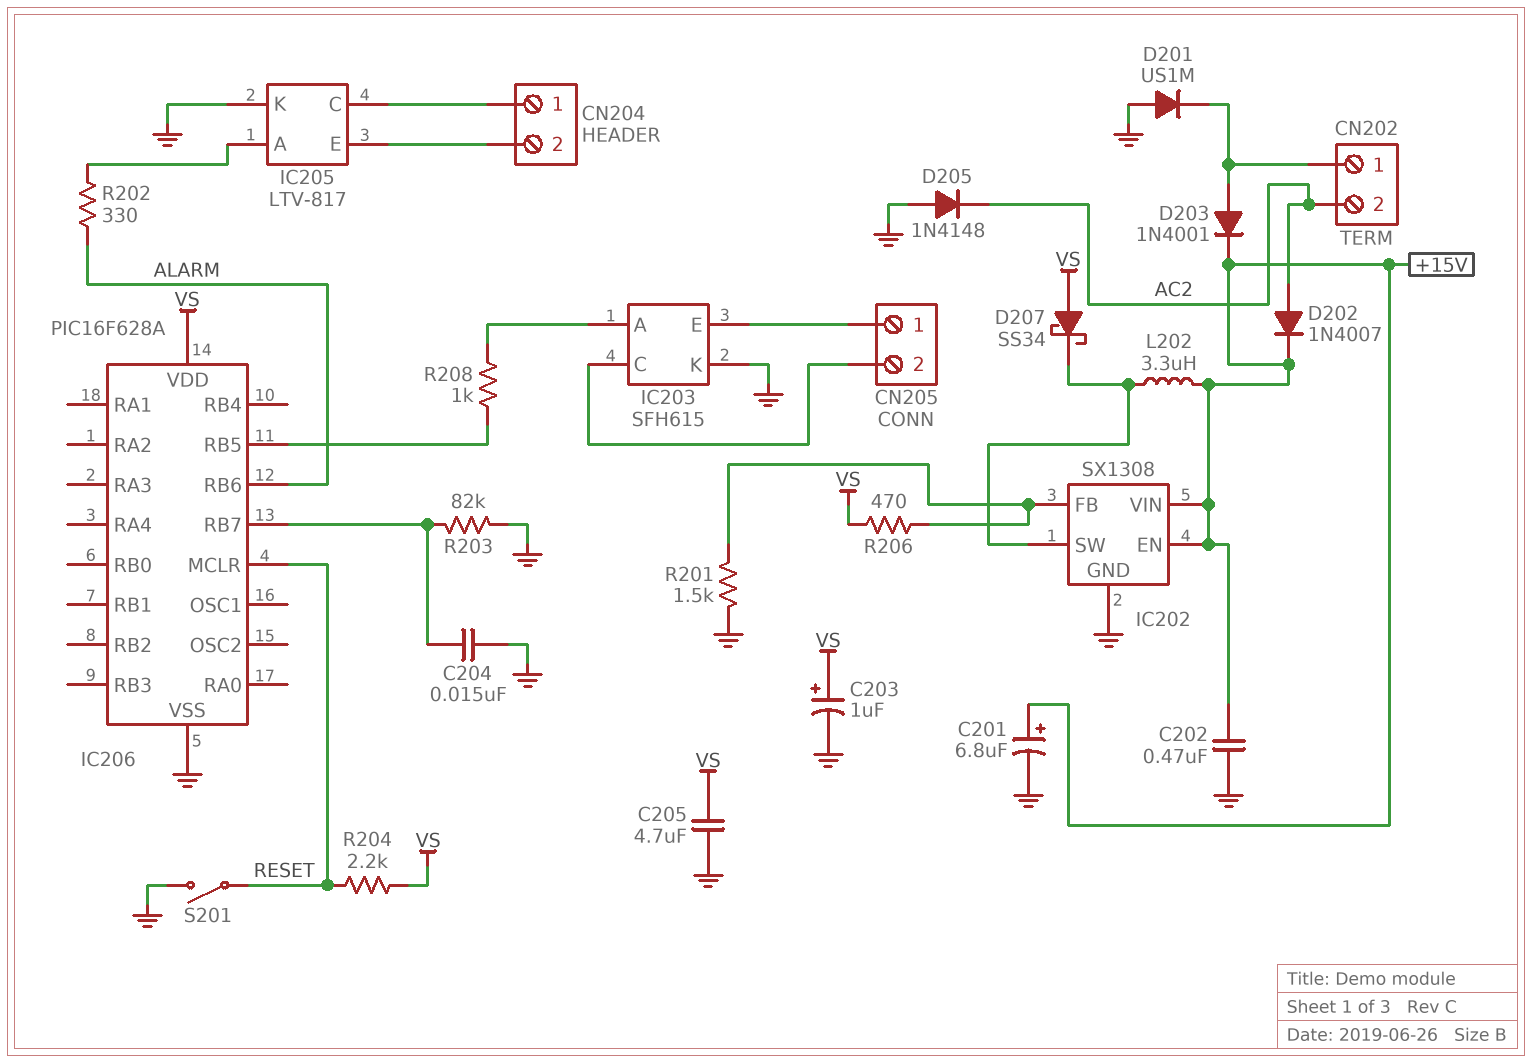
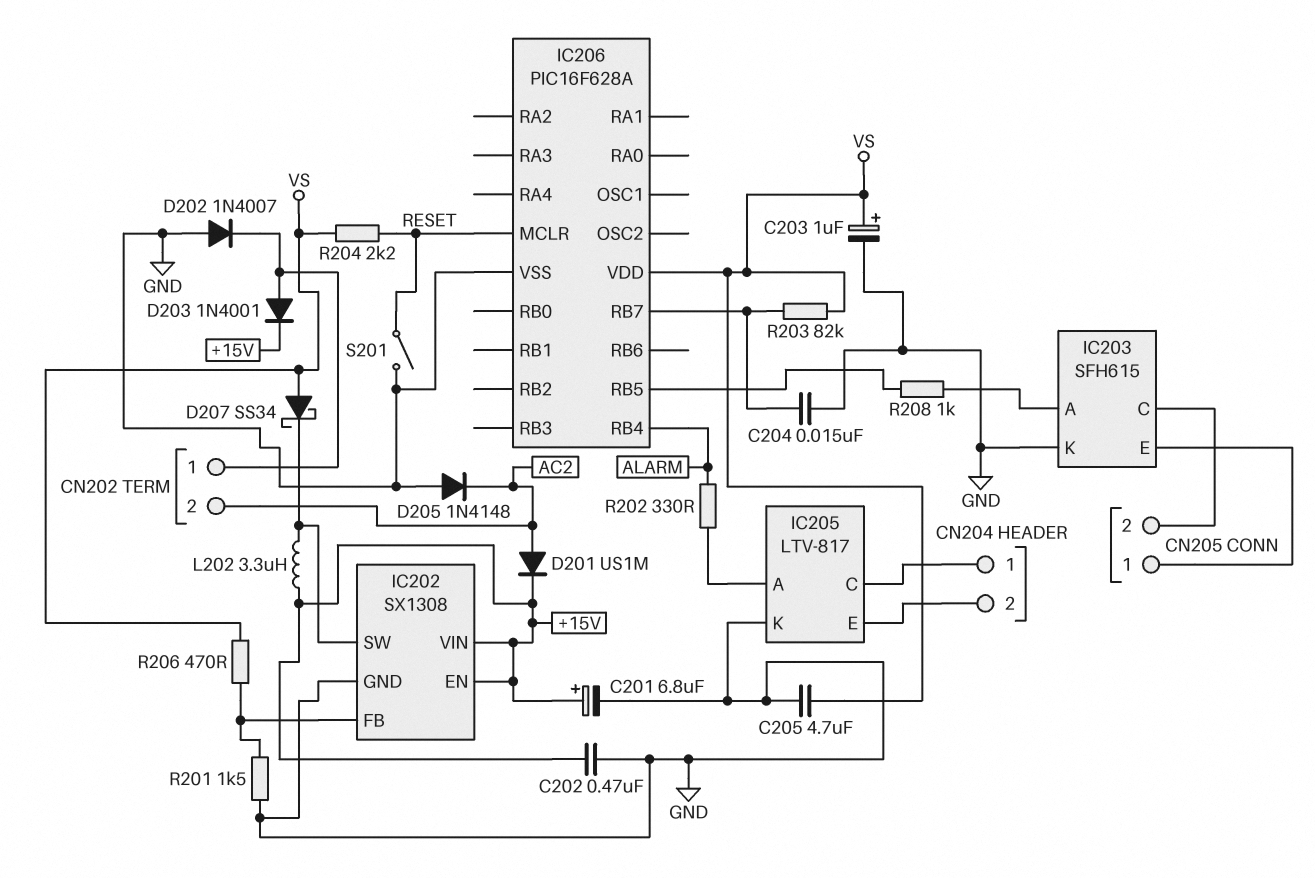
D201: diode US1M (A GND, K CN202/1) -> diode US1M (A AC2, K +15V)
D202: diode 1N4007 (A AC2, K +15V) -> diode 1N4007 (A GND, K CN202/1)
IC206 pin RB4: none -> ALARM
IC206 pin RB6: ALARM -> none
R203: 82k (GND, IC206/RB7) -> 82k (IC206/RB7, VS)

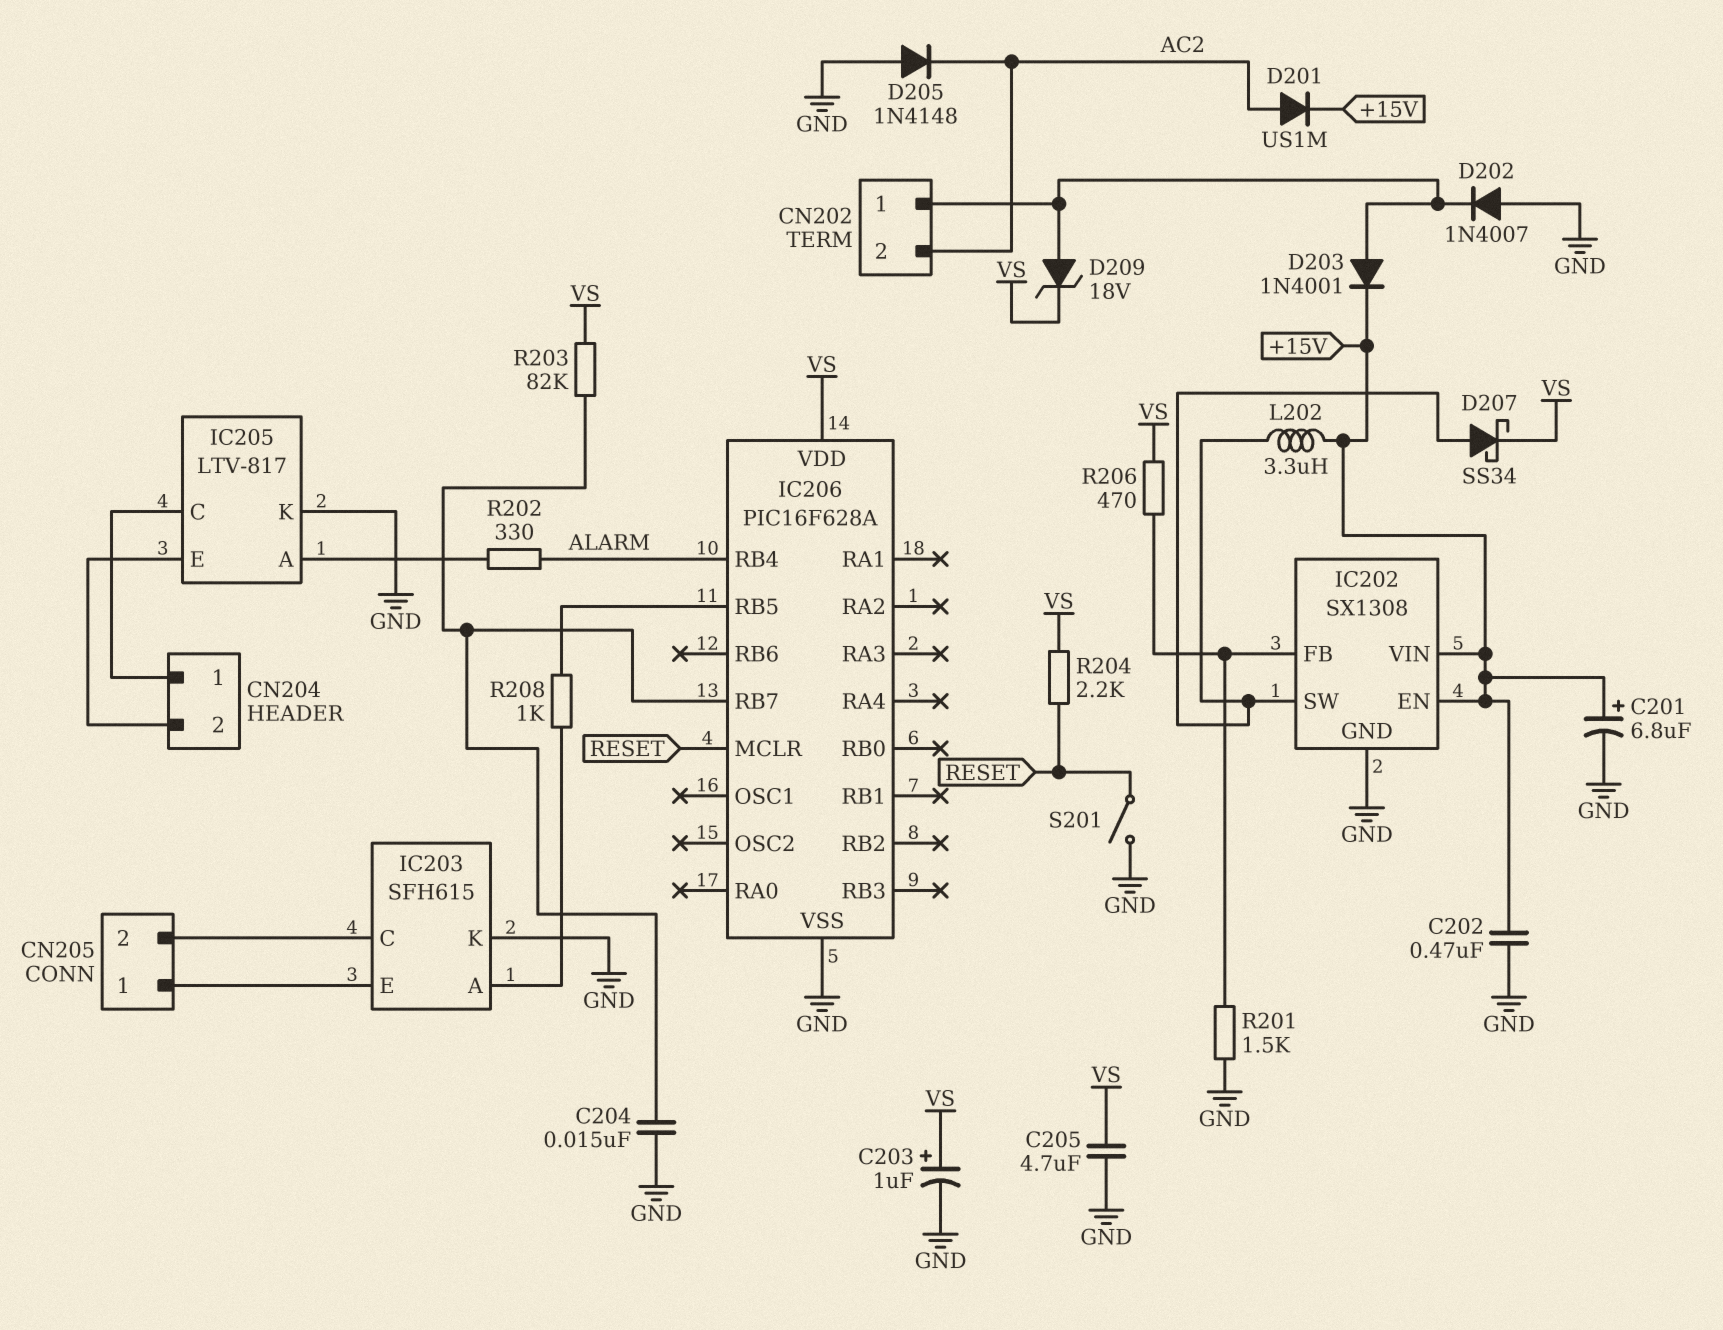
D207: schottky SS34 (A VS, K IC202/SW) -> schottky SS34 (A IC202/SW, K VS)
D209: none -> zener 18V (A CN202/1, K VS)

